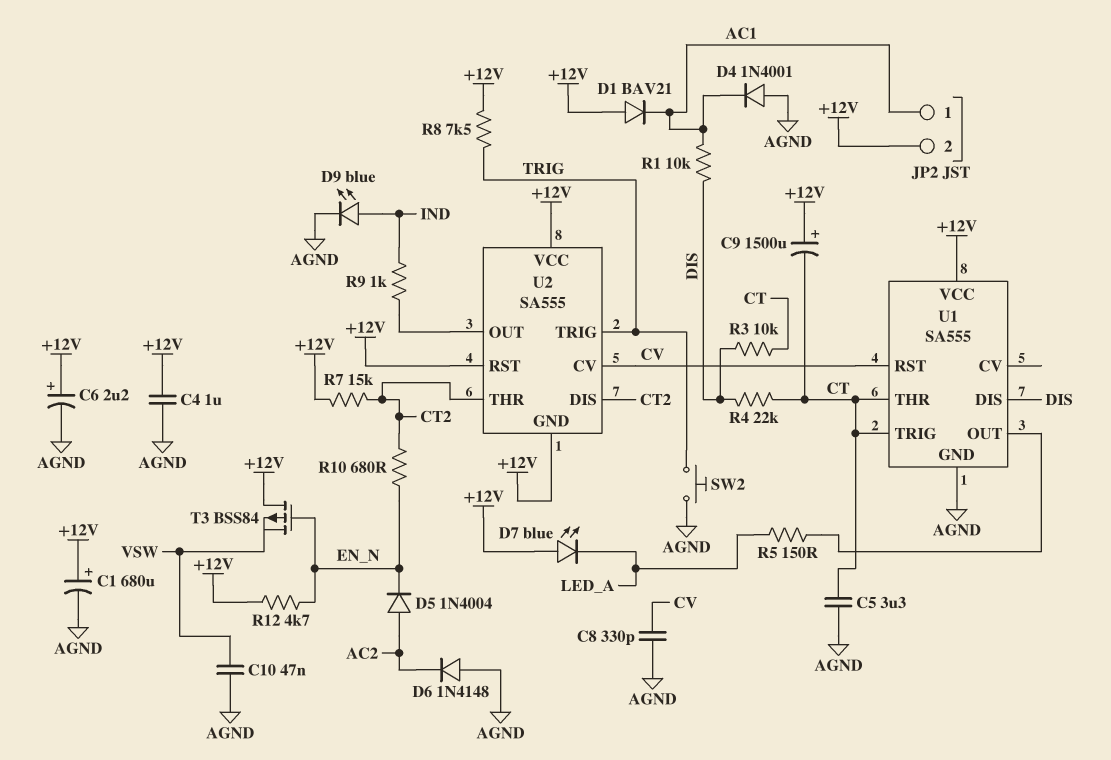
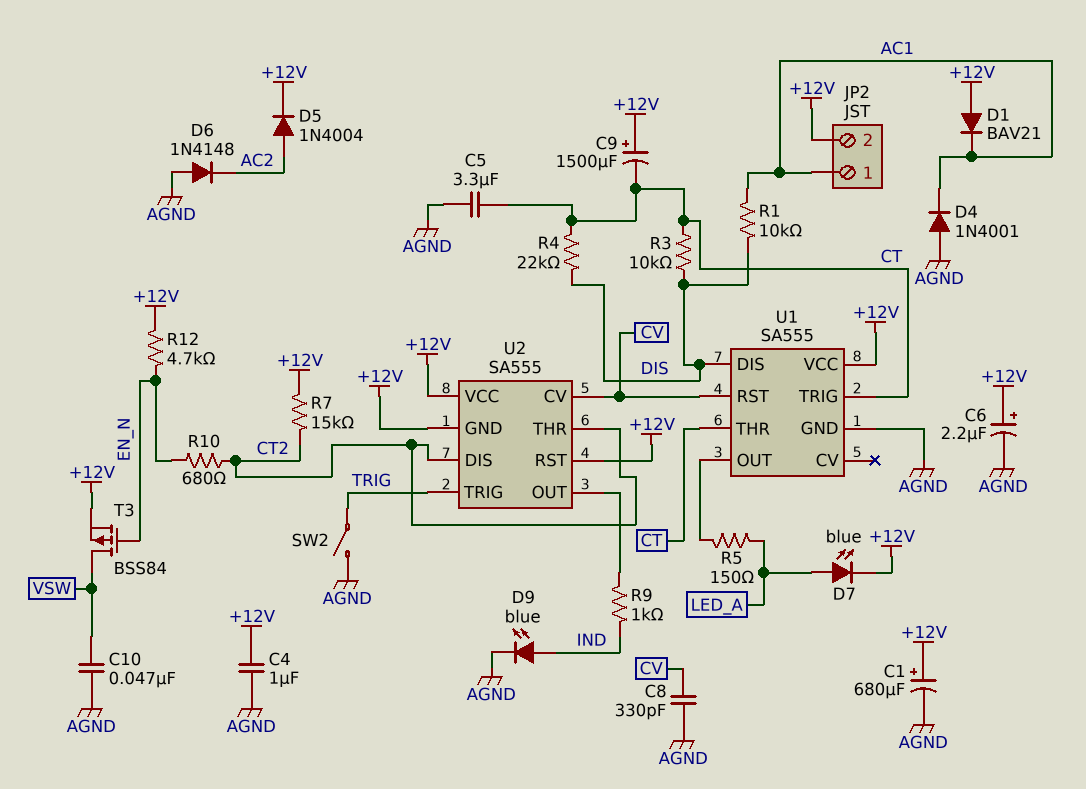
D5: diode 1N4004 (A AC2, K EN_N) -> diode 1N4004 (A AC2, K +12V)
D7: LED blue (A +12V, K LED_A) -> LED blue (A LED_A, K +12V)
R8: 7.5k (+12V, TRIG) -> none
SW2: button (AGND, TRIG) -> switch (AGND, TRIG)
T3: PMOS BSS84 (G EN_N, D +12V, S VSW) -> PMOS BSS84 (G EN_N, D VSW, S +12V)

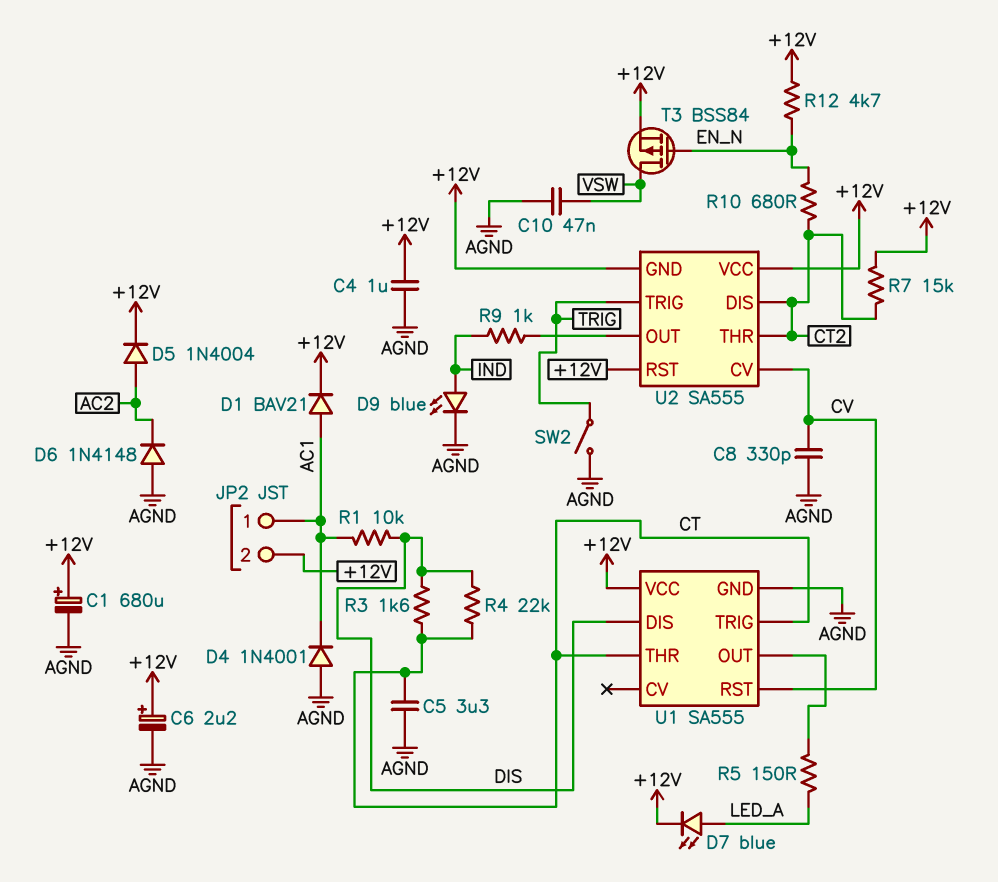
C9: 1500uF (plus +12V, minus CT) -> none
D1: diode BAV21 (A +12V, K AC1) -> diode BAV21 (A AC1, K +12V)
R3: 10k (CT, DIS) -> 1.6k (CT, DIS)

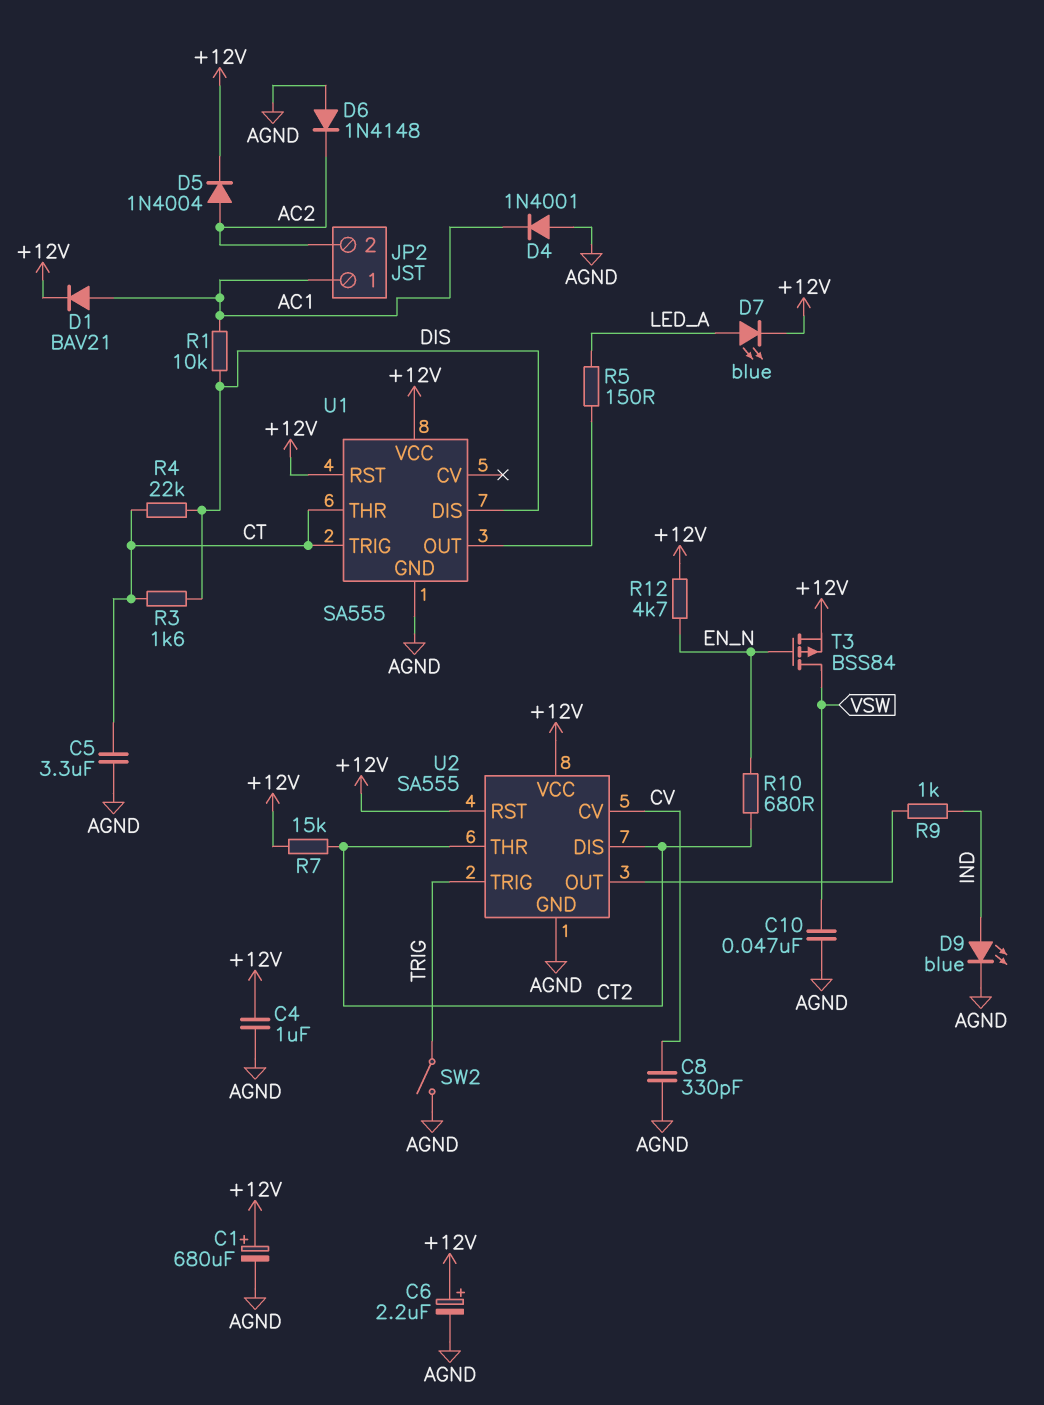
JP2 pin 2: +12V -> AC2
U1 pin RST: CV -> +12V
U2 pin GND: +12V -> AGND

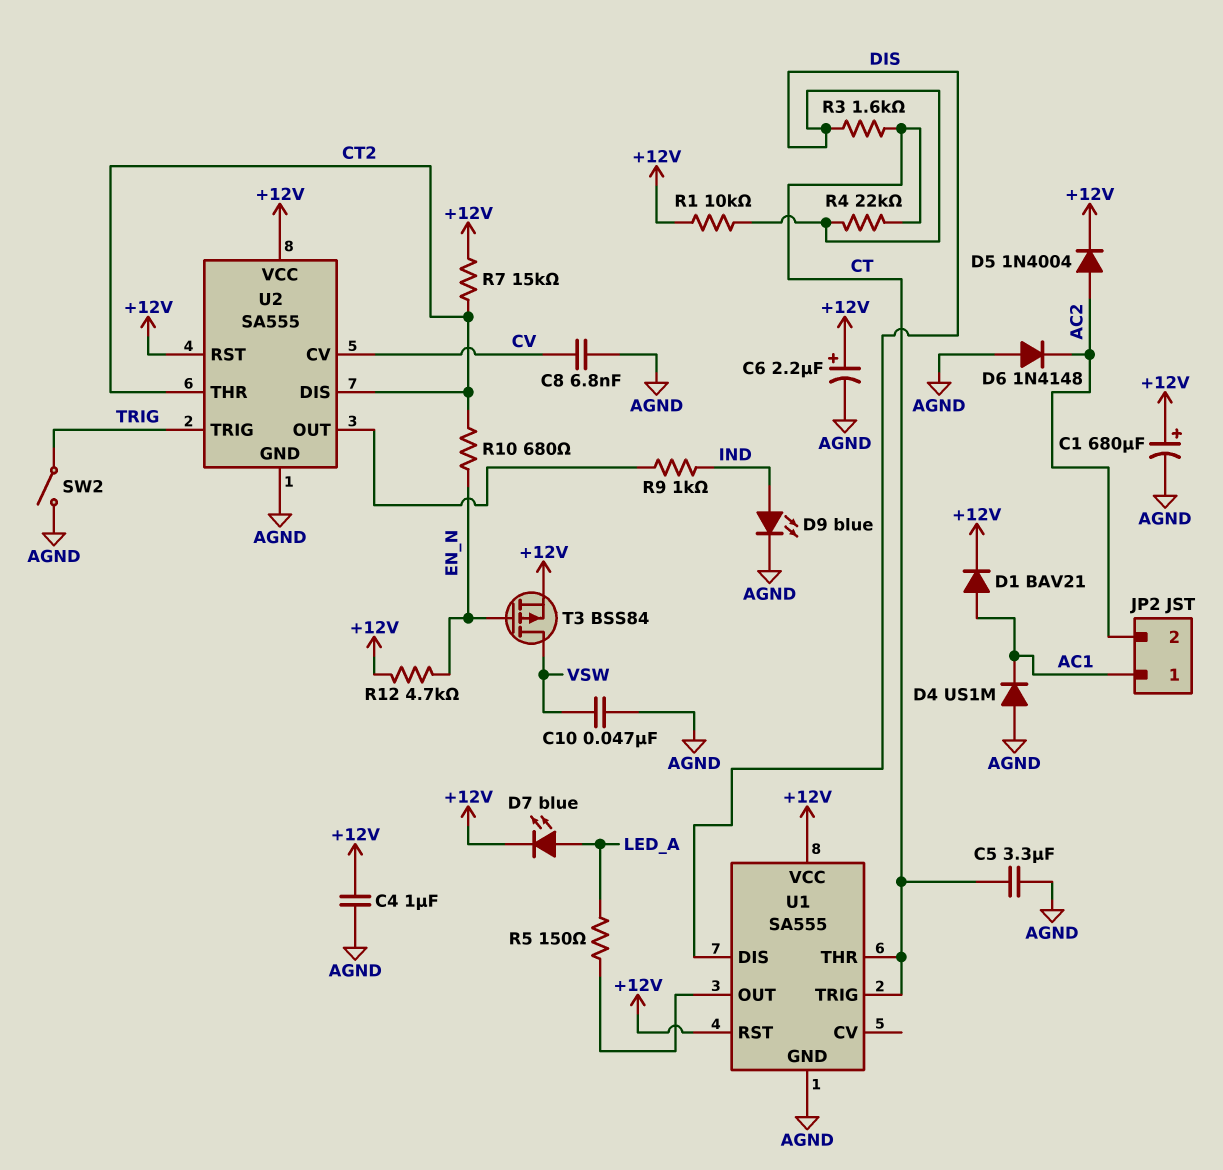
C8: 330pF (AGND, CV) -> 6.8nF (AGND, CV)
D4: diode 1N4001 (A AGND, K AC1) -> diode US1M (A AGND, K AC1)
R1: 10k (AC1, DIS) -> 10k (+12V, DIS)

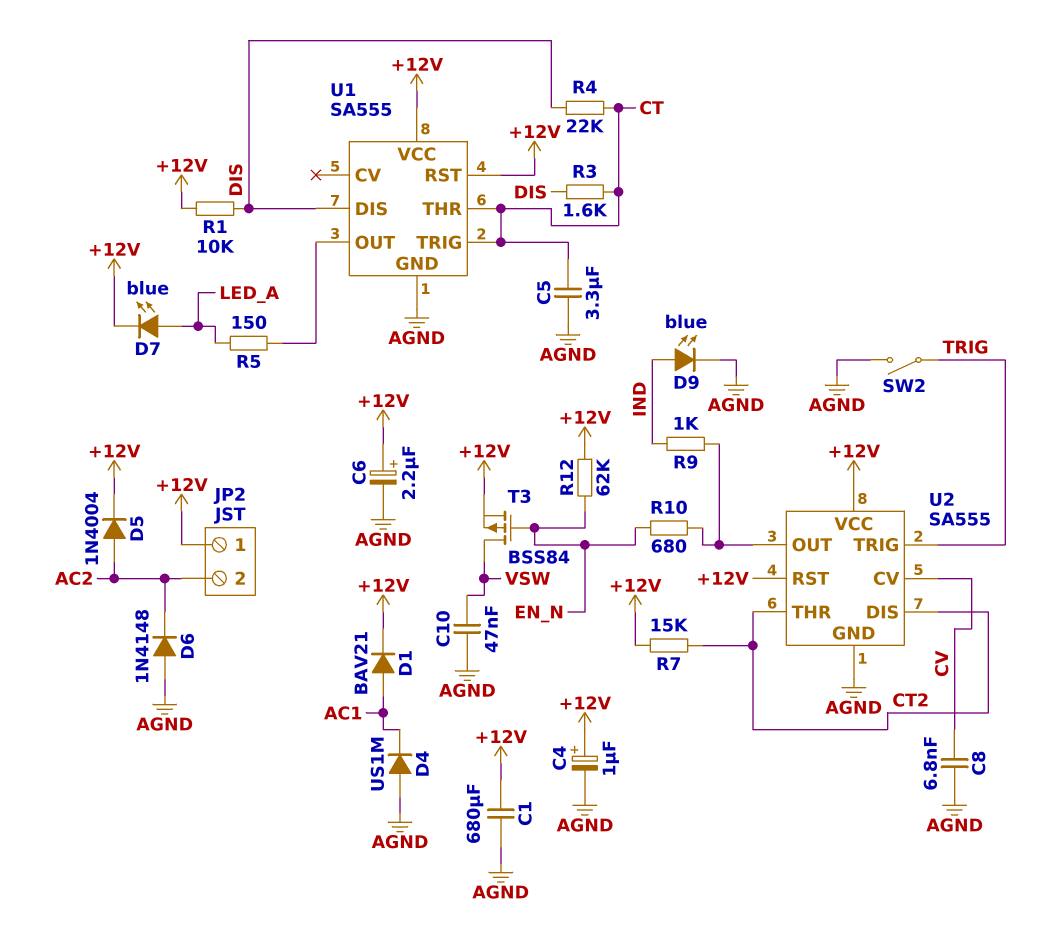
C1: 680uF (plus +12V, minus AGND) -> 680uF (+12V, AGND)
C4: 1uF (+12V, AGND) -> 1uF (plus +12V, minus AGND)
JP2 pin 1: AC1 -> +12V
R10: 680 (CT2, EN_N) -> 680 (EN_N, U2/OUT)
R12: 4.7k (+12V, EN_N) -> 62k (+12V, EN_N)

